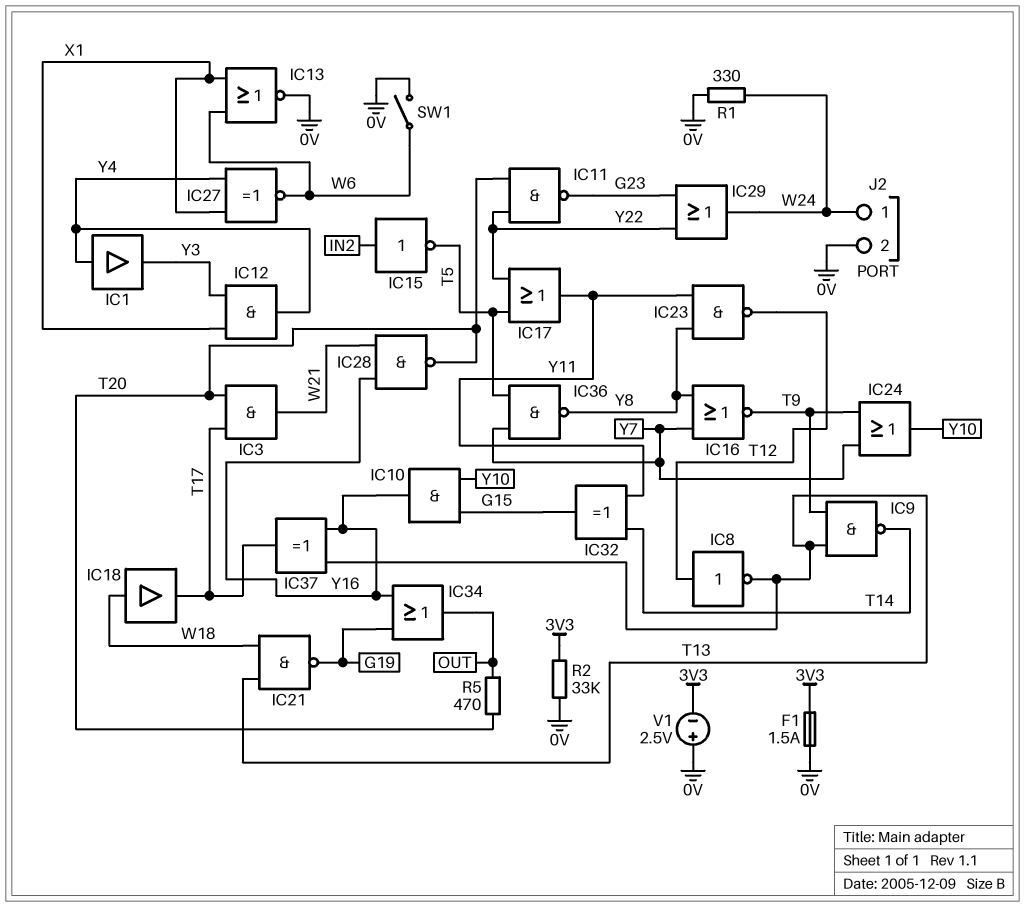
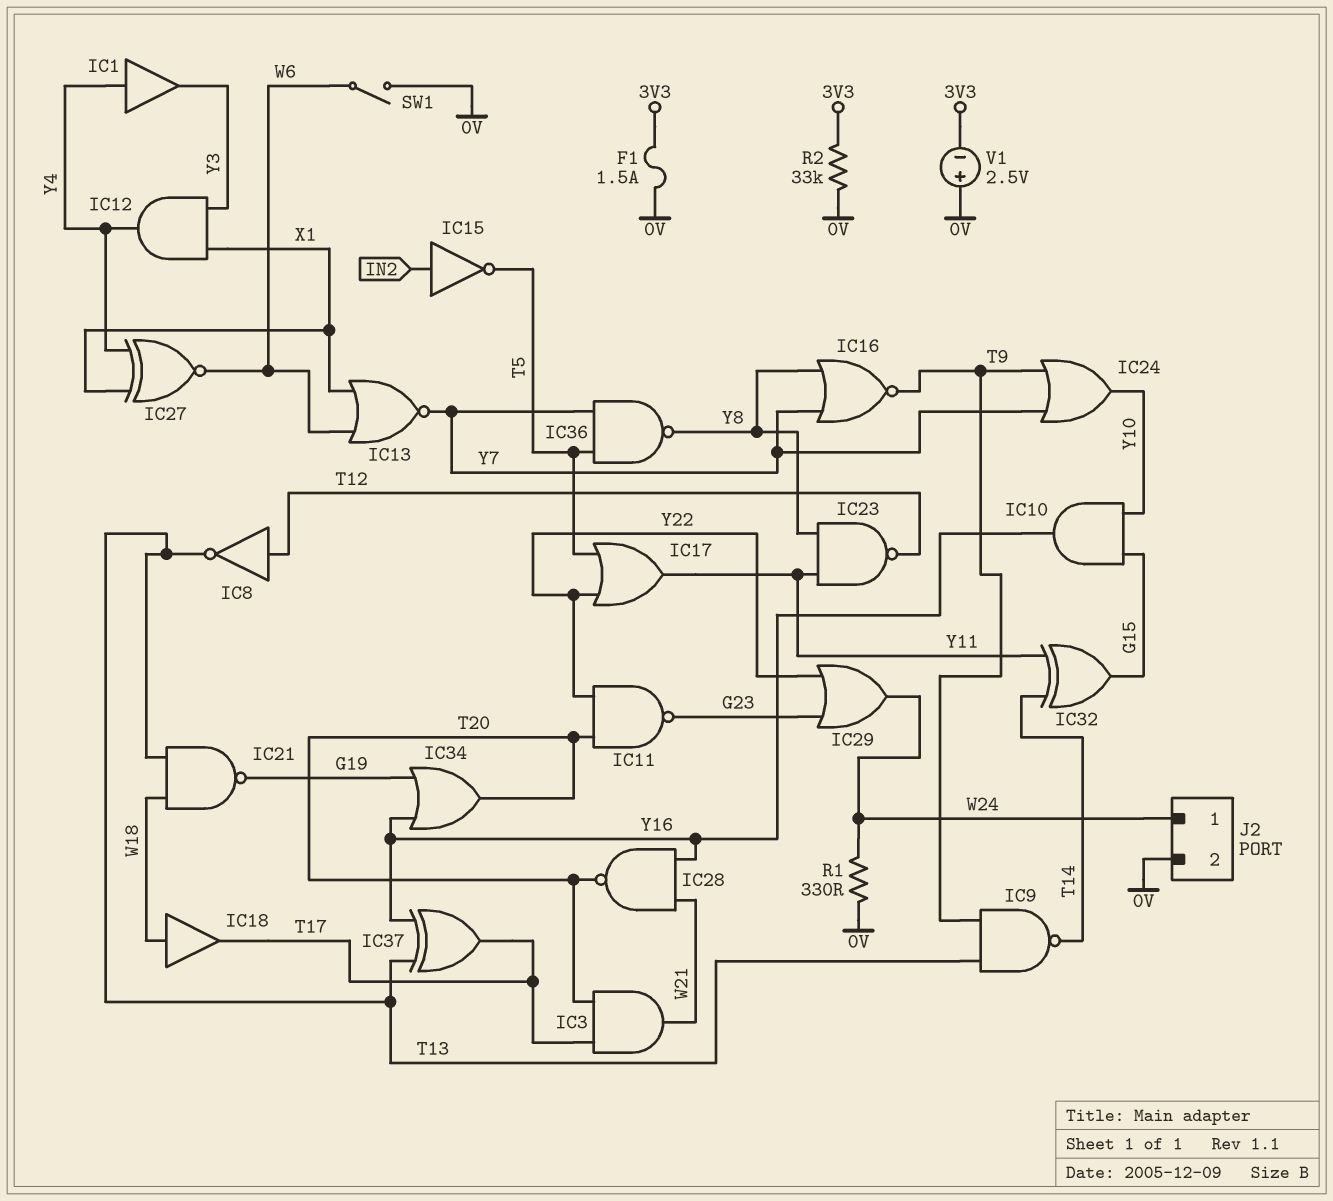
IC13: NOR (in W6, in X1, out 0V) -> NOR (in W6, in X1, out Y7)
IC34: OR (in G19, in Y16, out OUT) -> OR (in G19, in Y16, out T20)
R5: 470 (OUT, T20) -> none

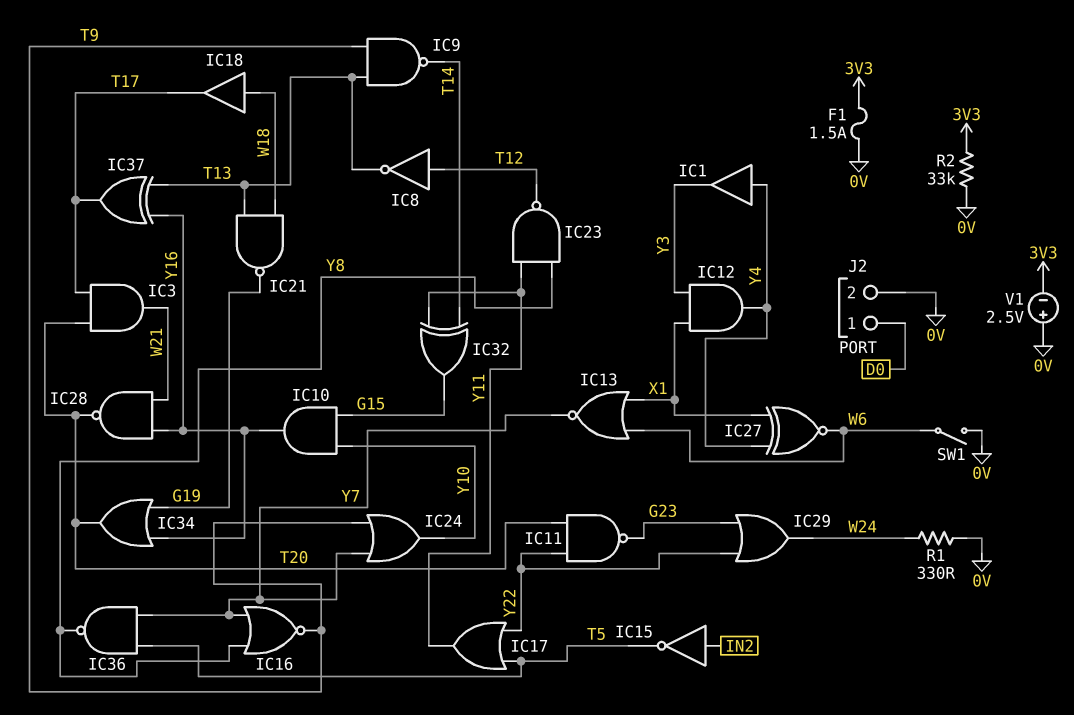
J2 pin 1: W24 -> D0

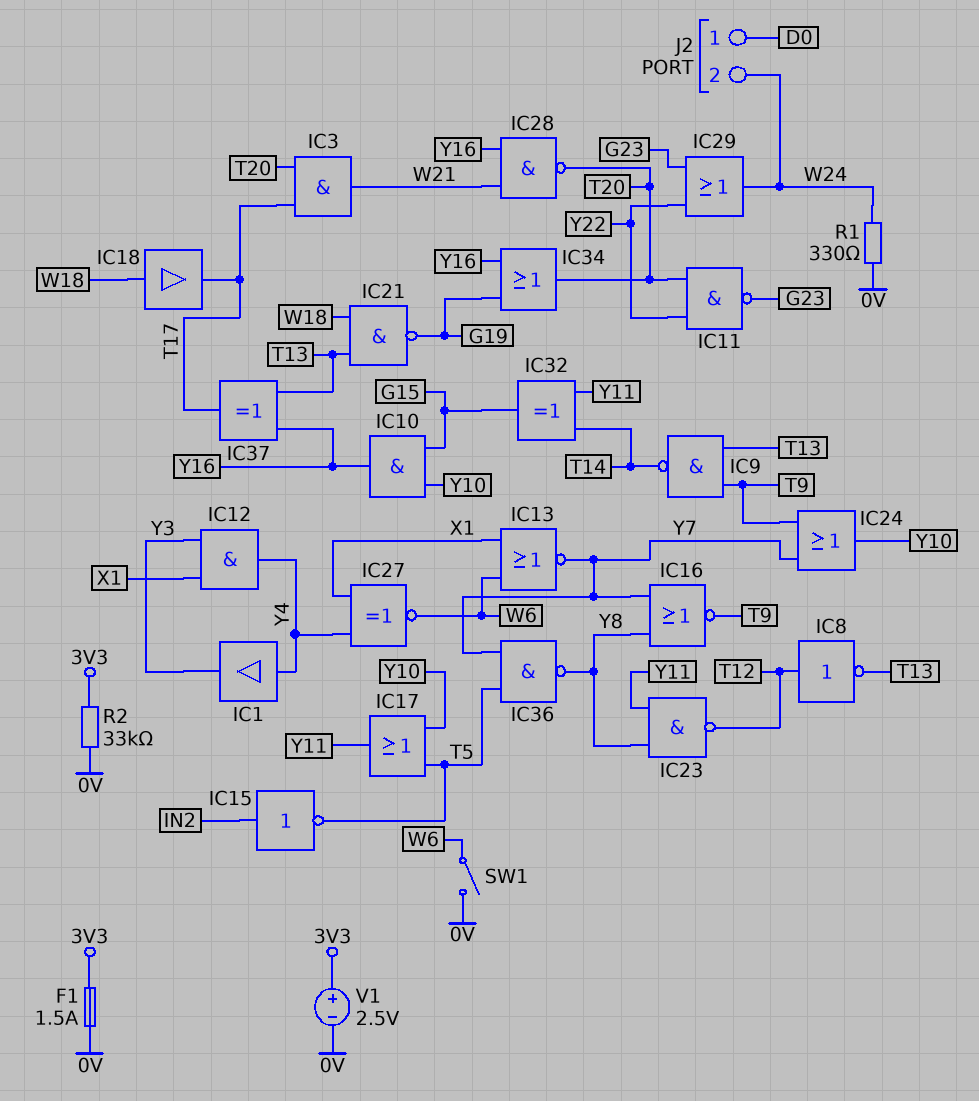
IC17: OR (in T5, in Y22, out Y11) -> OR (in T5, in Y10, out Y11)
J2 pin 2: 0V -> W24
V1: 2.5V (plus 0V, minus 3V3) -> 2.5V (plus 3V3, minus 0V)

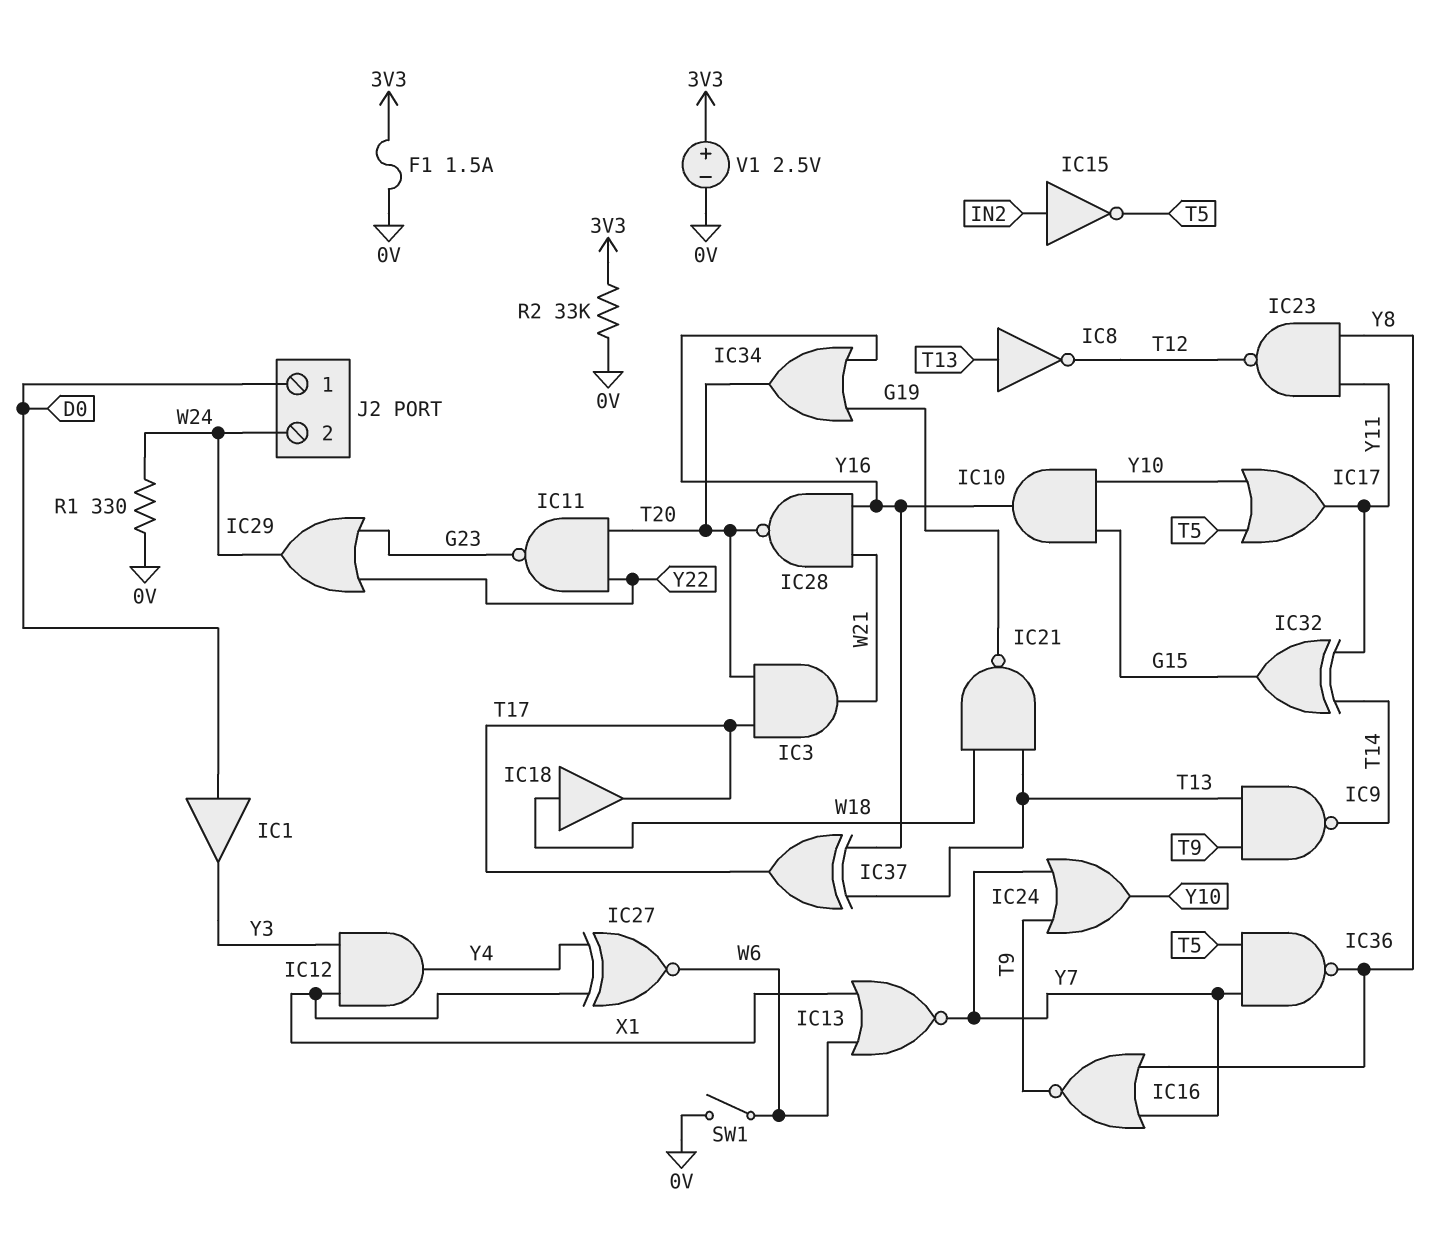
IC1: buffer (in Y4, out Y3) -> buffer (in D0, out Y3)
IC8: NOT (in T12, out T13) -> NOT (in T13, out T12)

